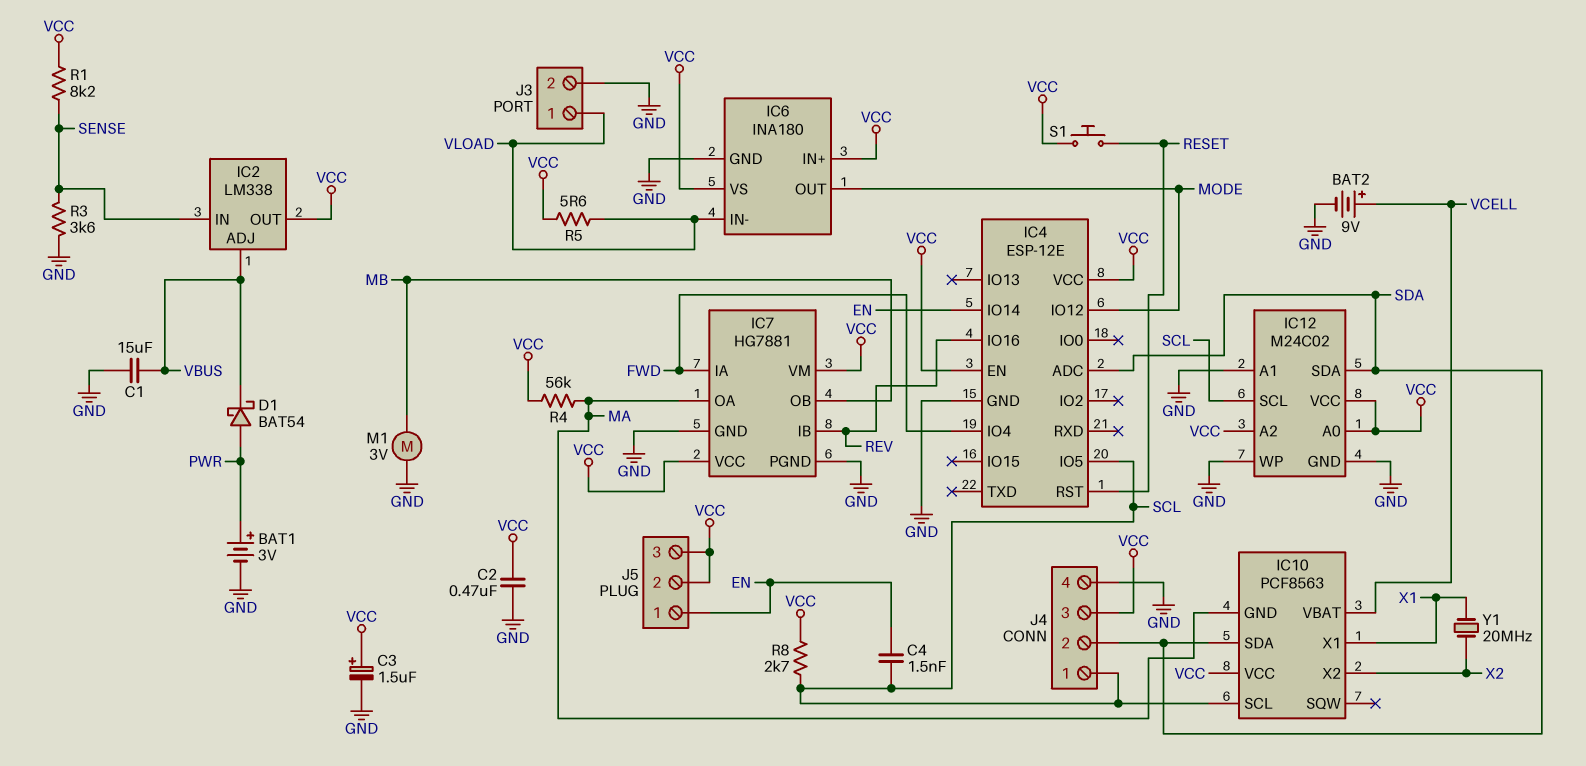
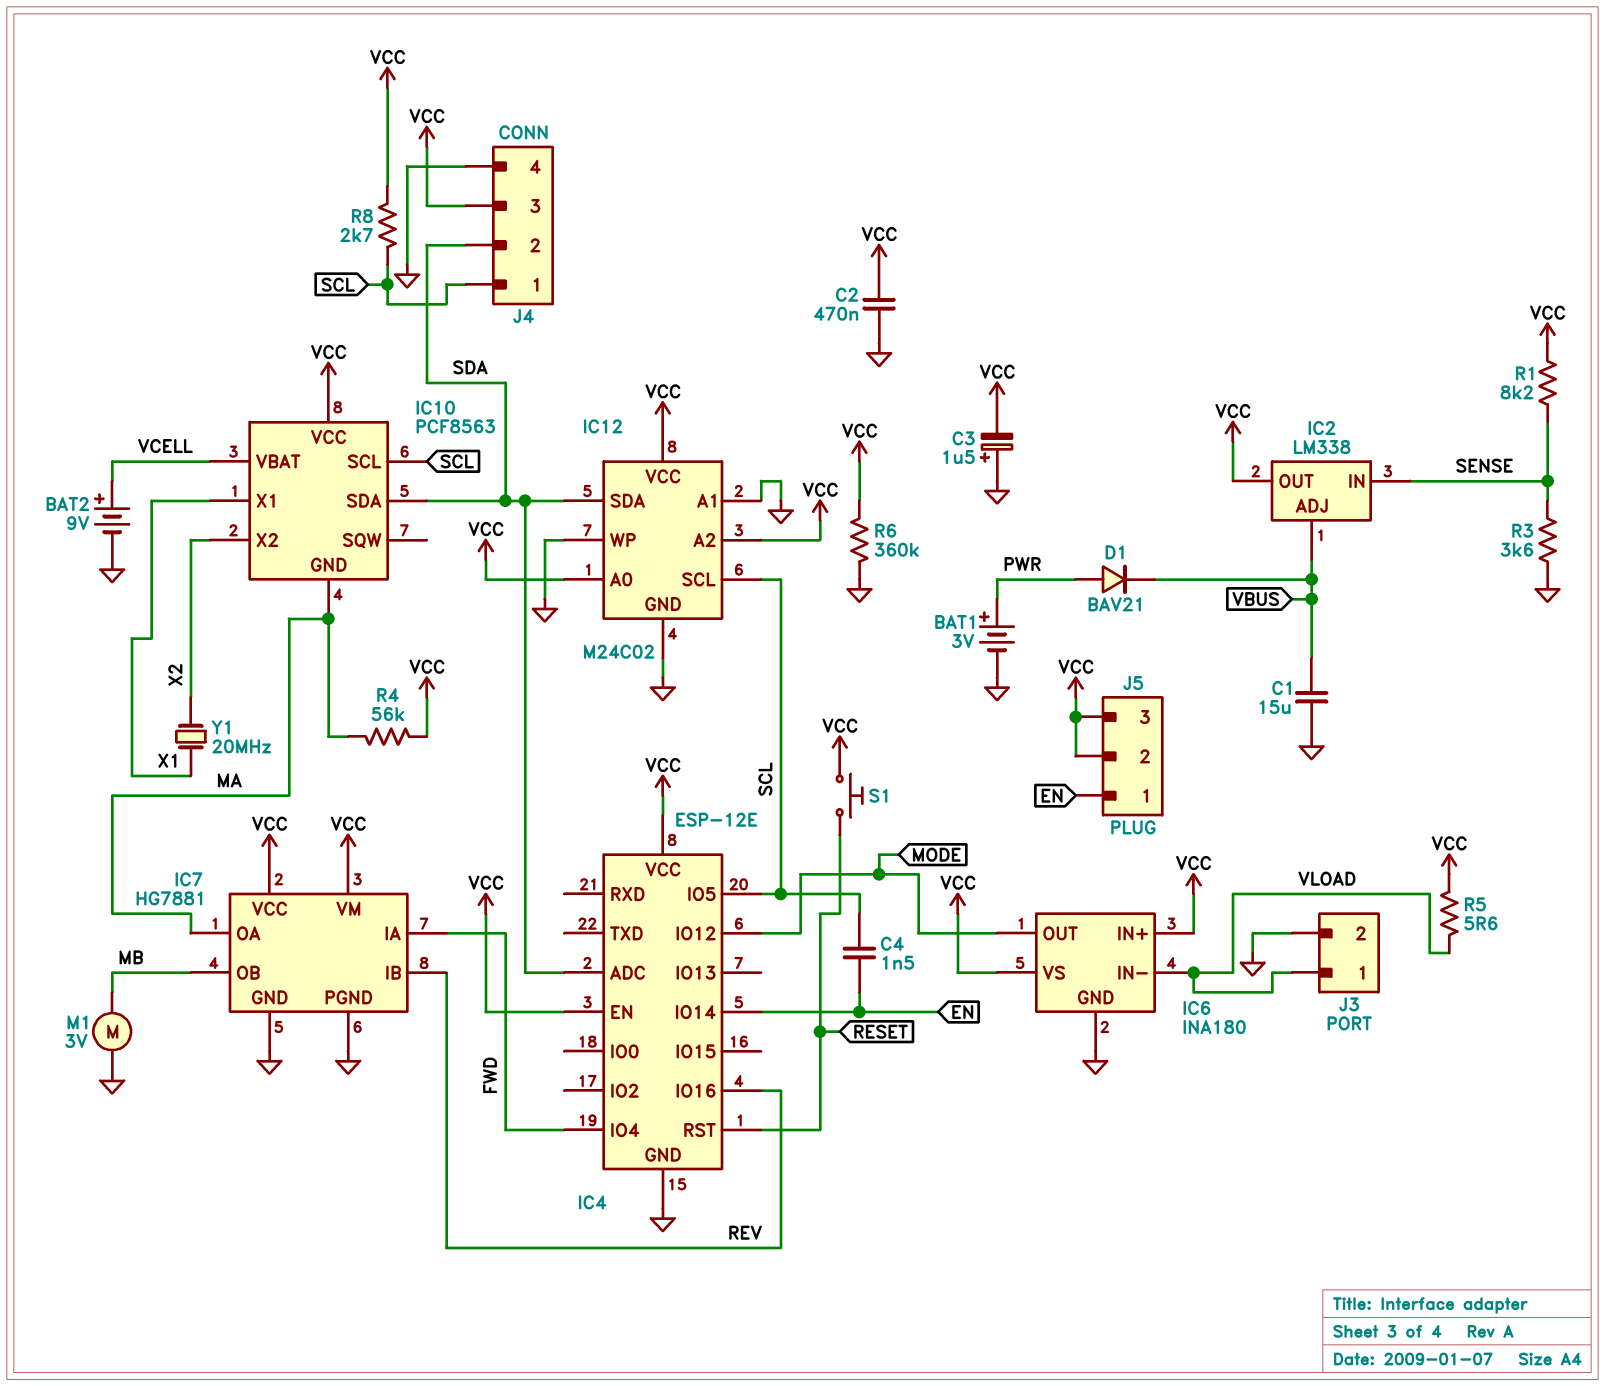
C3: 1.5uF (plus VCC, minus GND) -> 1.5uF (plus GND, minus VCC)
D1: schottky BAT54 (A PWR, K VBUS) -> diode BAV21 (A PWR, K VBUS)
R6: none -> 360k (GND, VCC)

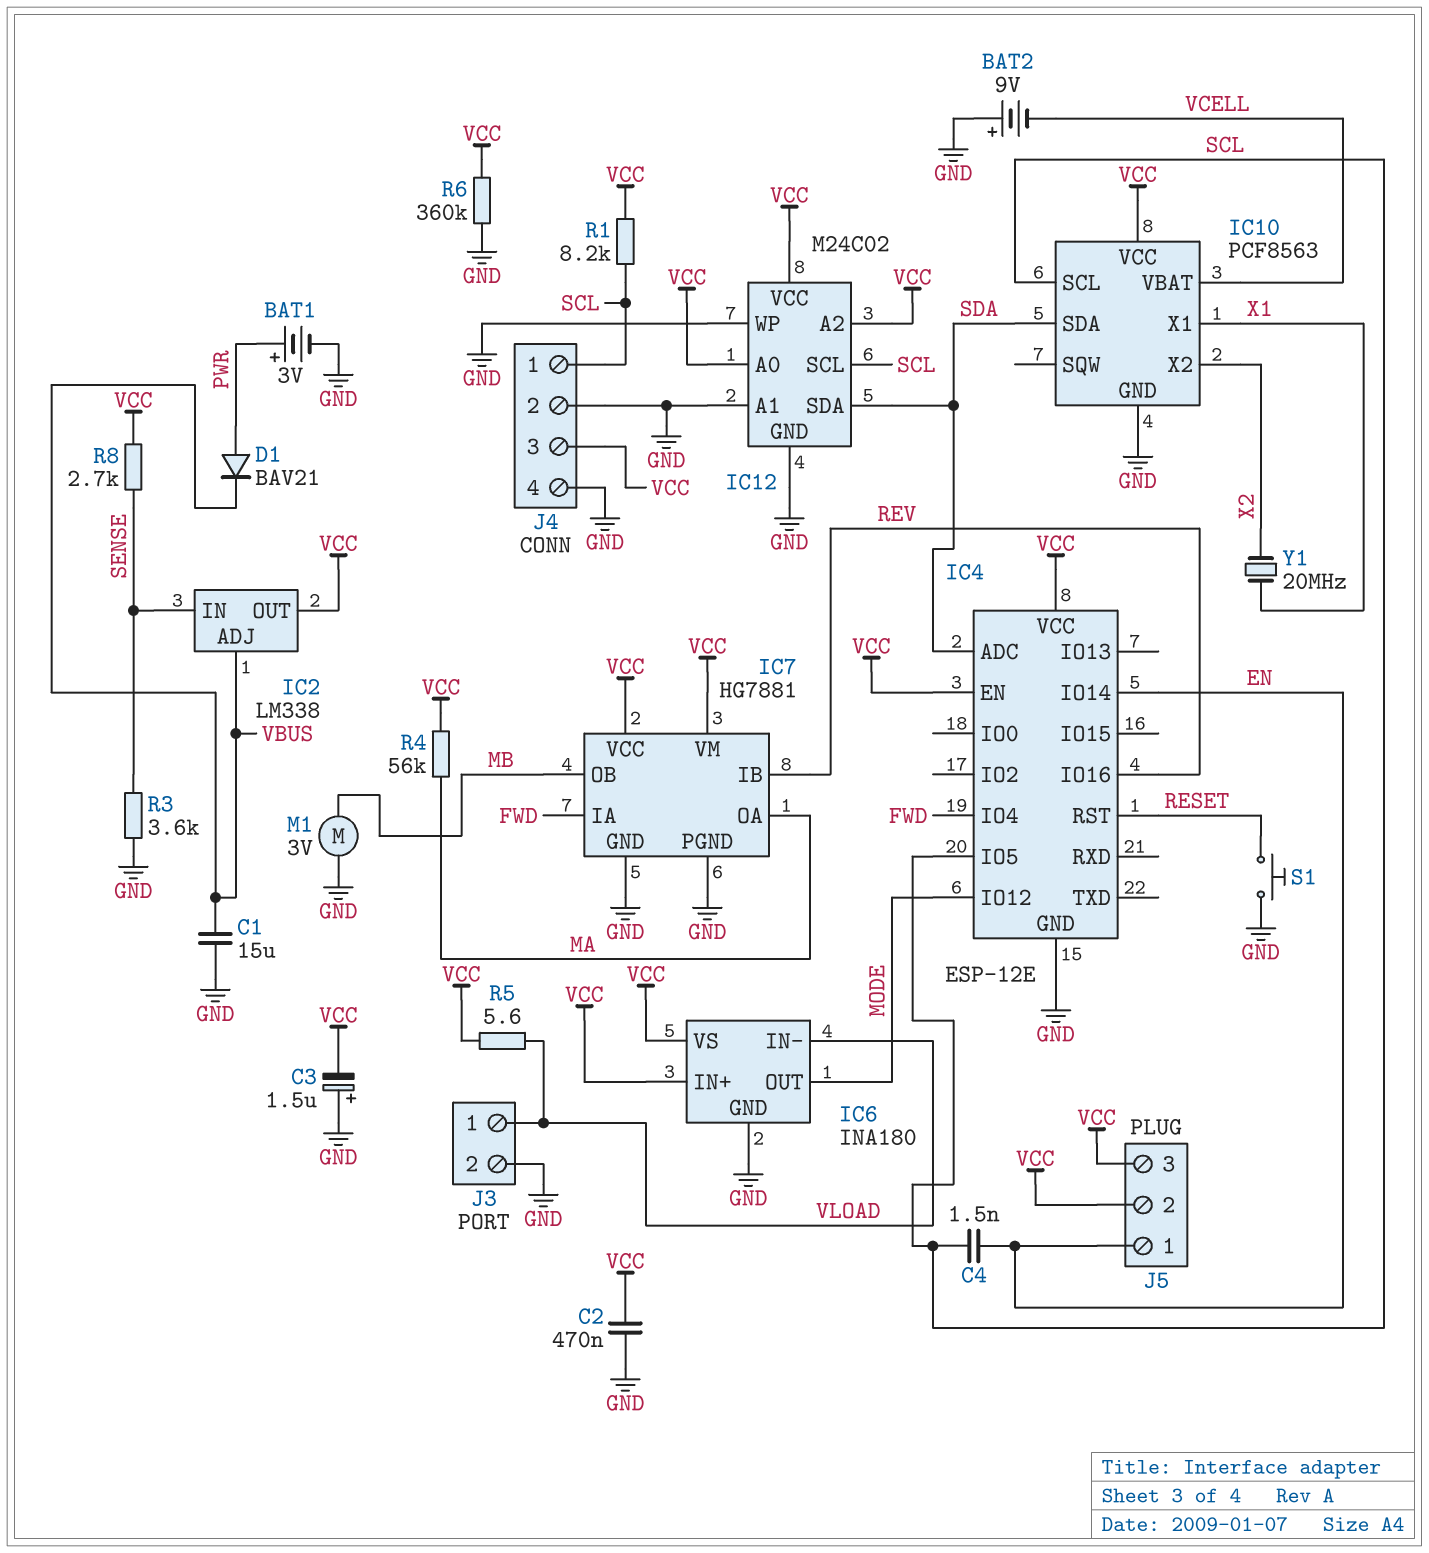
BAT2: 9V (plus VCELL, minus GND) -> 9V (plus GND, minus VCELL)
IC10 pin GND: MA -> GND
J4 pin 2: SDA -> GND
R1: 8.2k (SENSE, VCC) -> 8.2k (SCL, VCC)
R8: 2.7k (SCL, VCC) -> 2.7k (SENSE, VCC)
S1: button (RESET, VCC) -> button (GND, RESET)

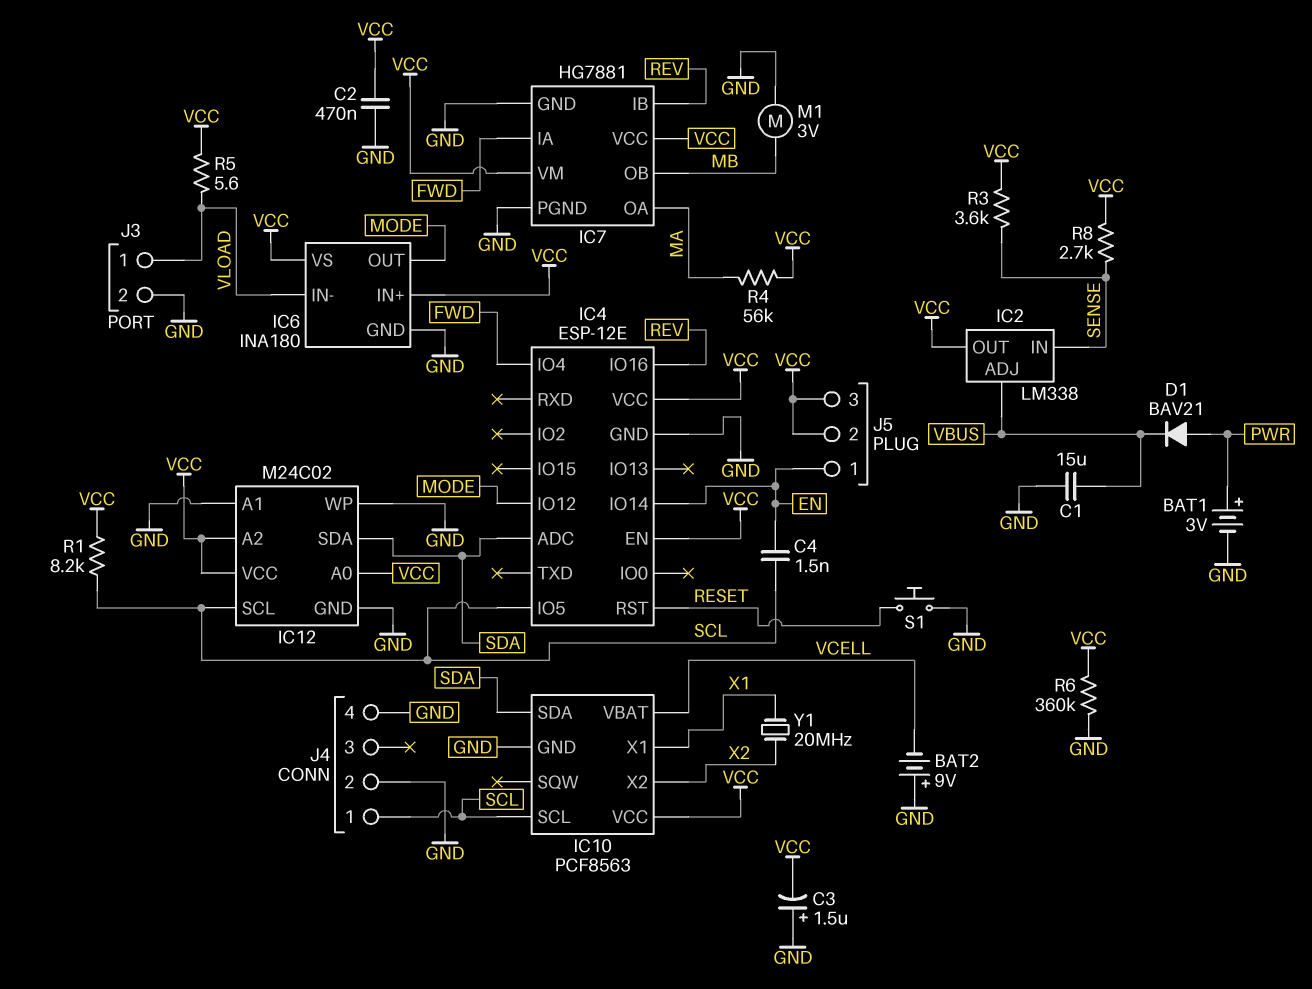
J4 pin 3: VCC -> none
R3: 3.6k (GND, SENSE) -> 3.6k (SENSE, VCC)

